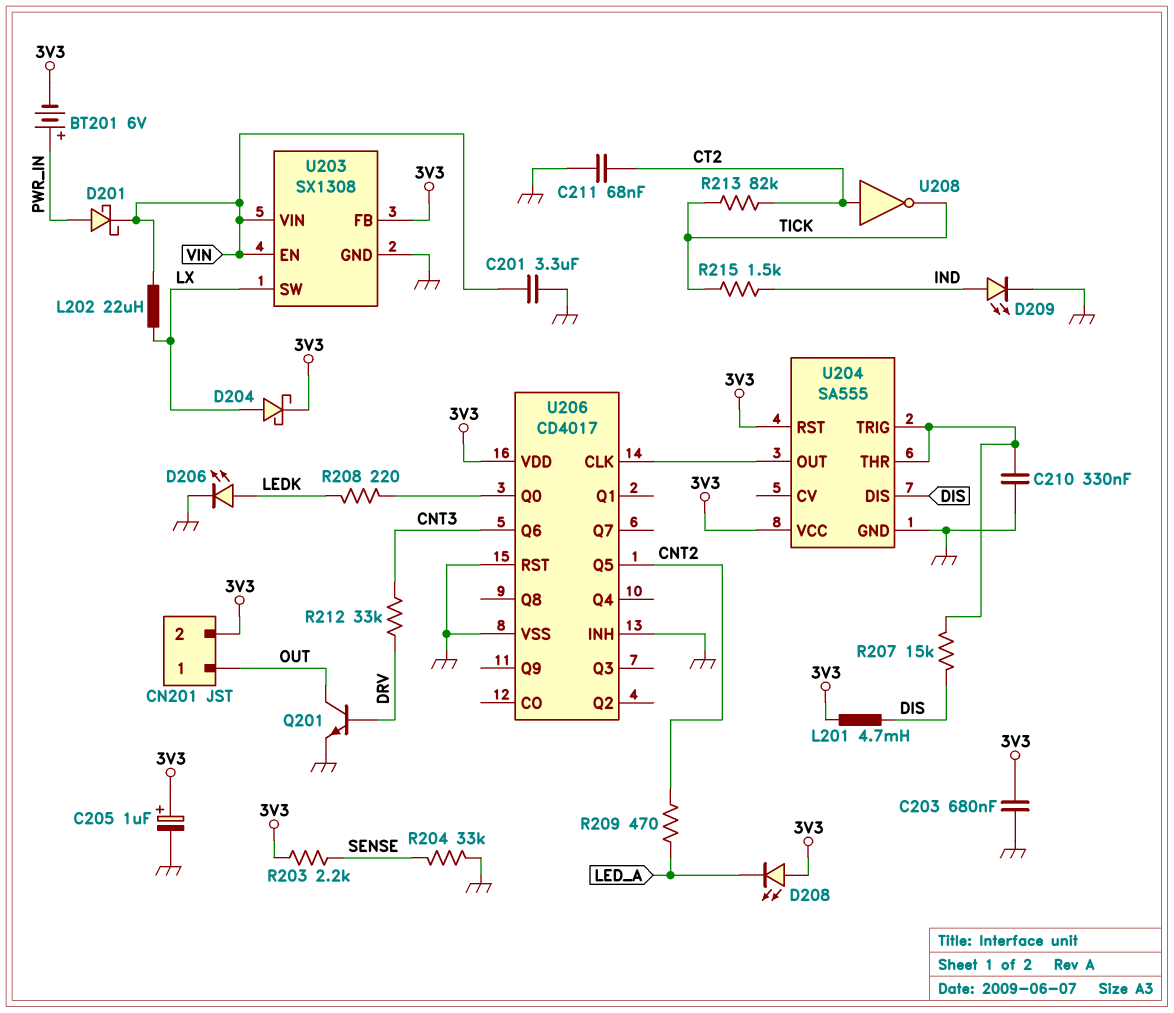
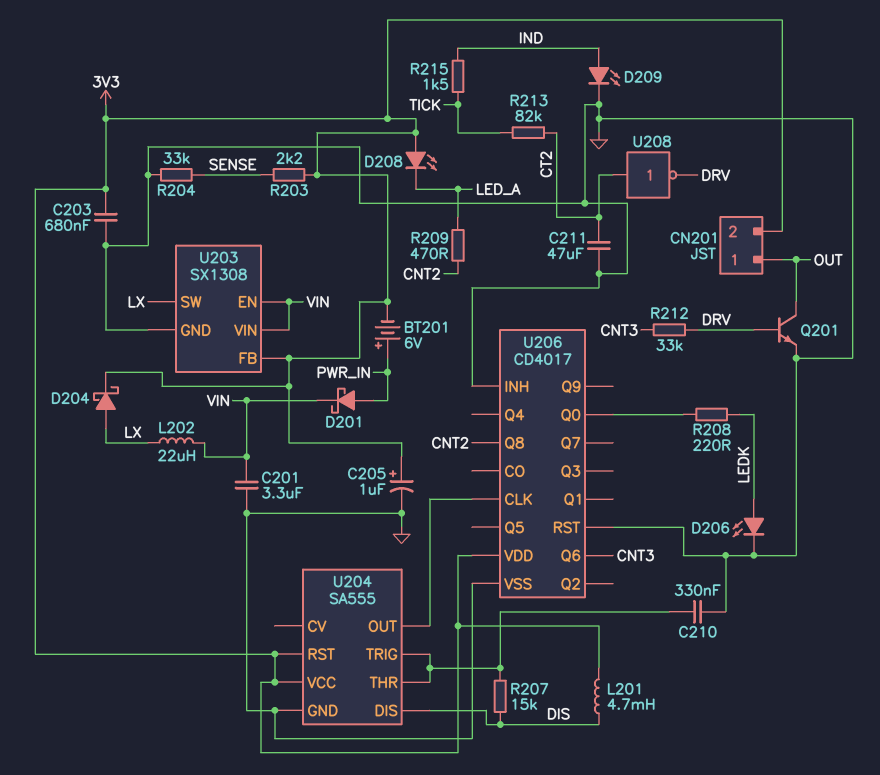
C211: 68nF (CT2, GND) -> 47uF (CT2, GND)
U206 pin Q5: CNT2 -> none
U206 pin Q8: none -> CNT2
U208: NOT (in CT2, out TICK) -> NOT (in CT2, out DRV)

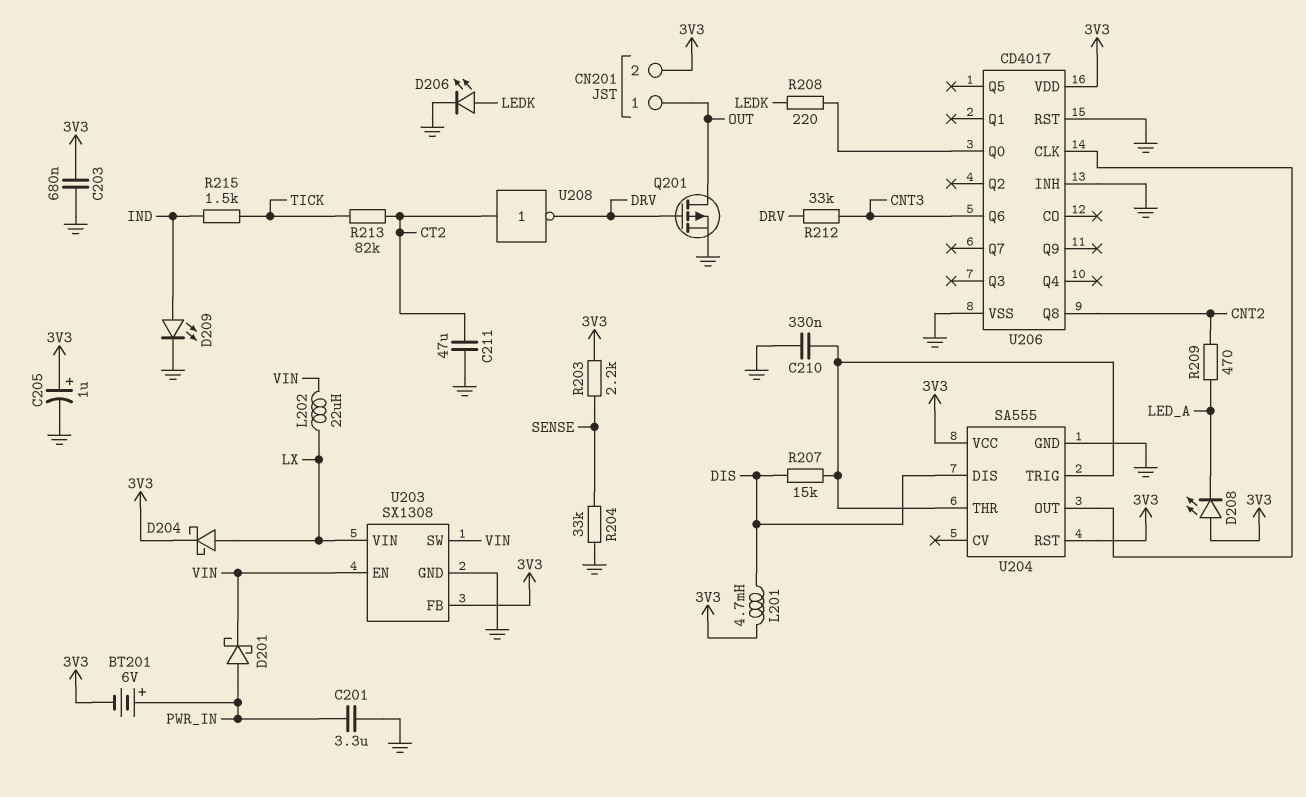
C201: 3.3uF (GND, VIN) -> 3.3uF (GND, PWR_IN)
Q201: NPN (B DRV, C OUT, E GND) -> PMOS (G DRV, D OUT, S GND)
U203 pin SW: LX -> VIN
U203 pin VIN: VIN -> LX

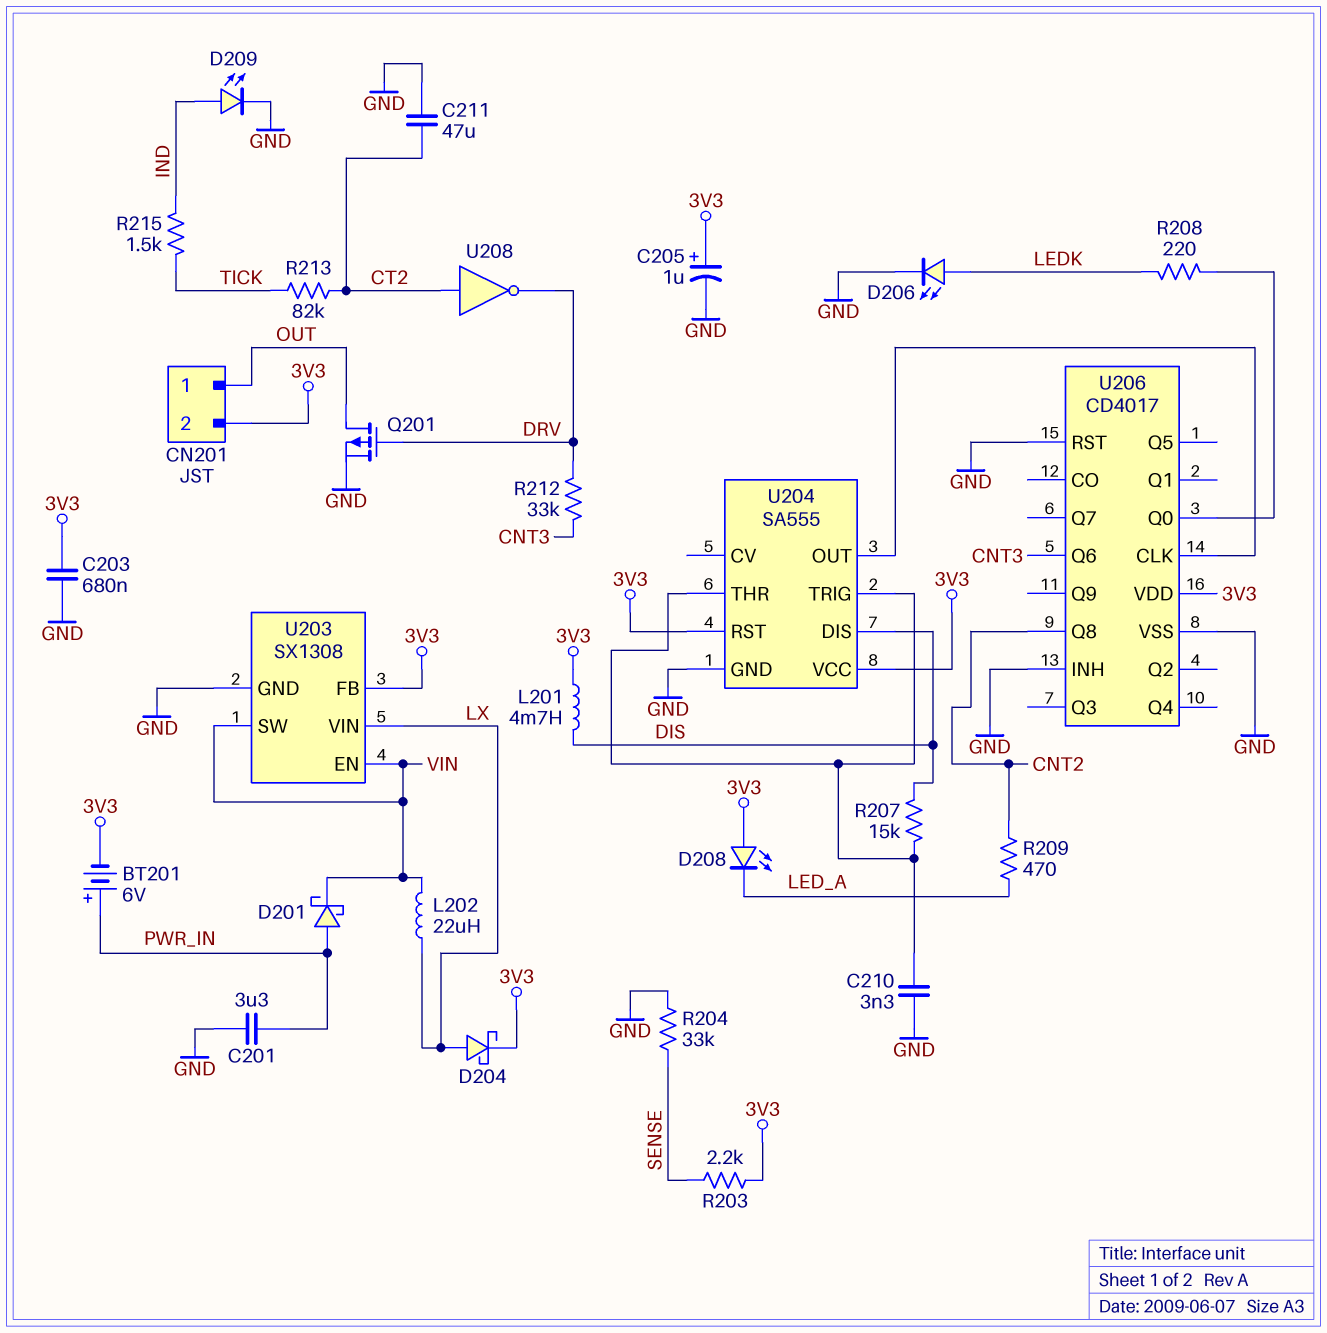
C210: 330nF (GND, U204/THR) -> 3.3nF (GND, U204/THR)

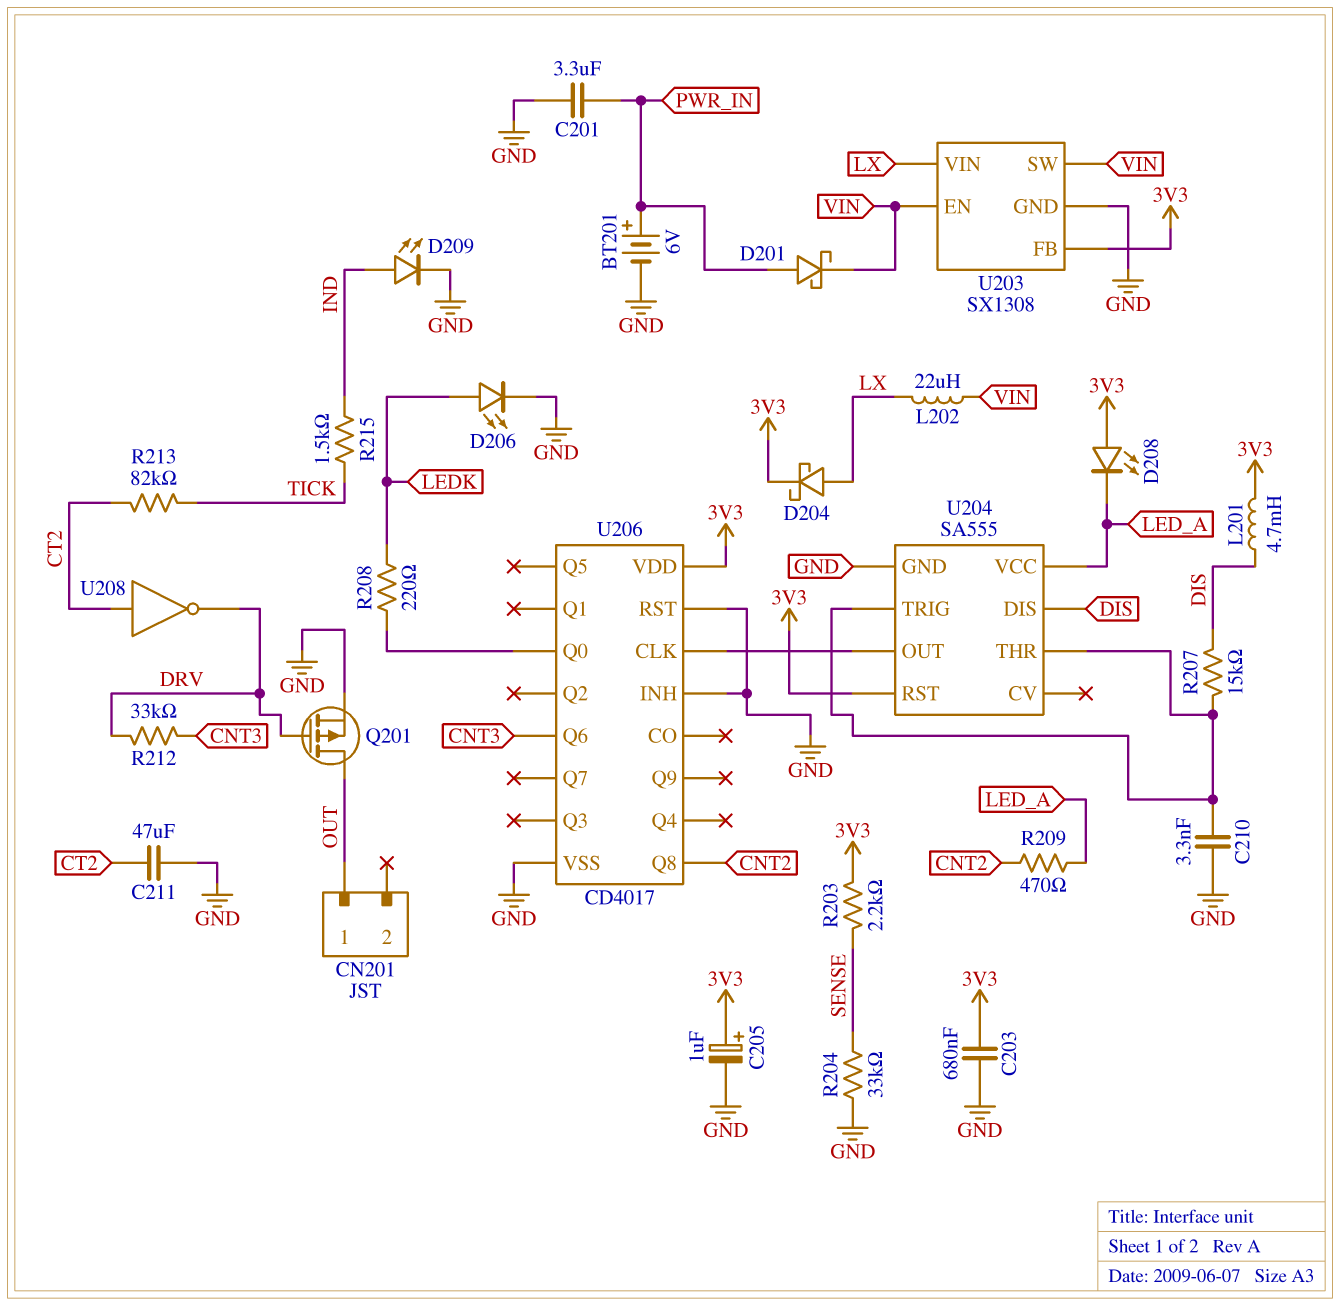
BT201: 6V (plus PWR_IN, minus 3V3) -> 6V (plus PWR_IN, minus GND)
CN201 pin 2: 3V3 -> none
U204 pin VCC: 3V3 -> LED_A

